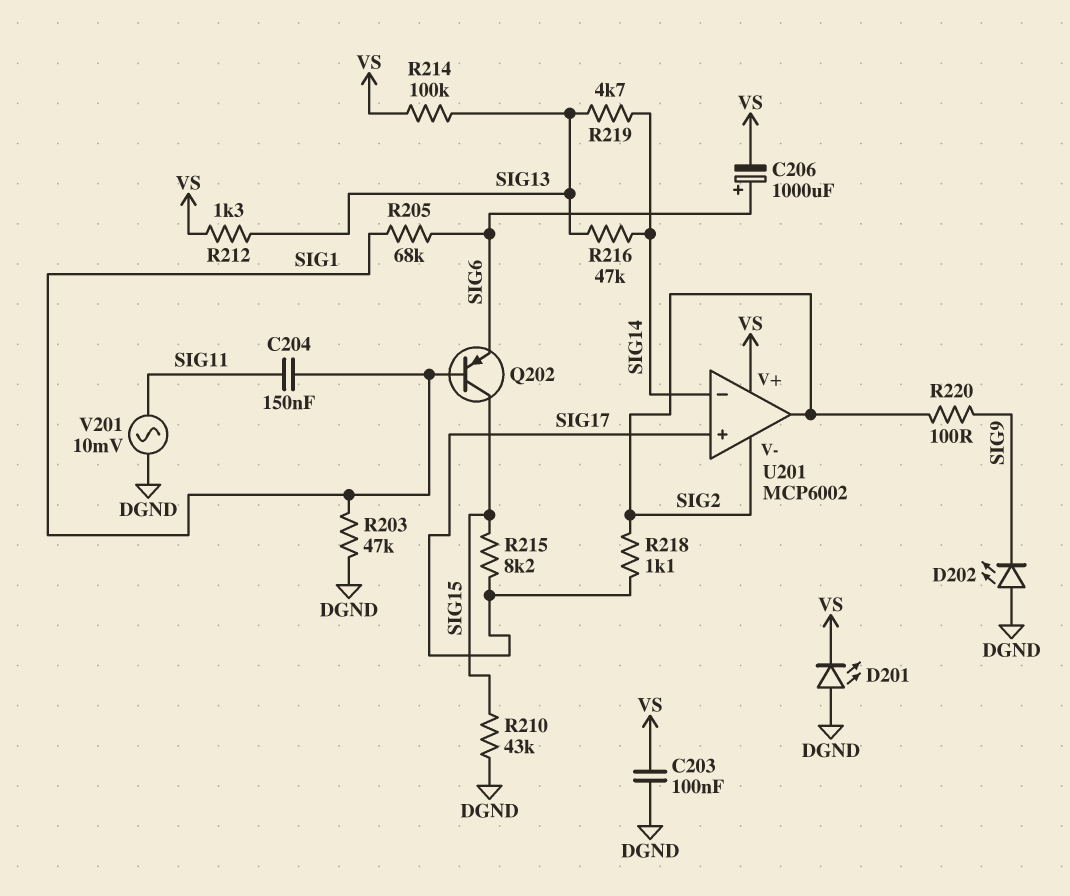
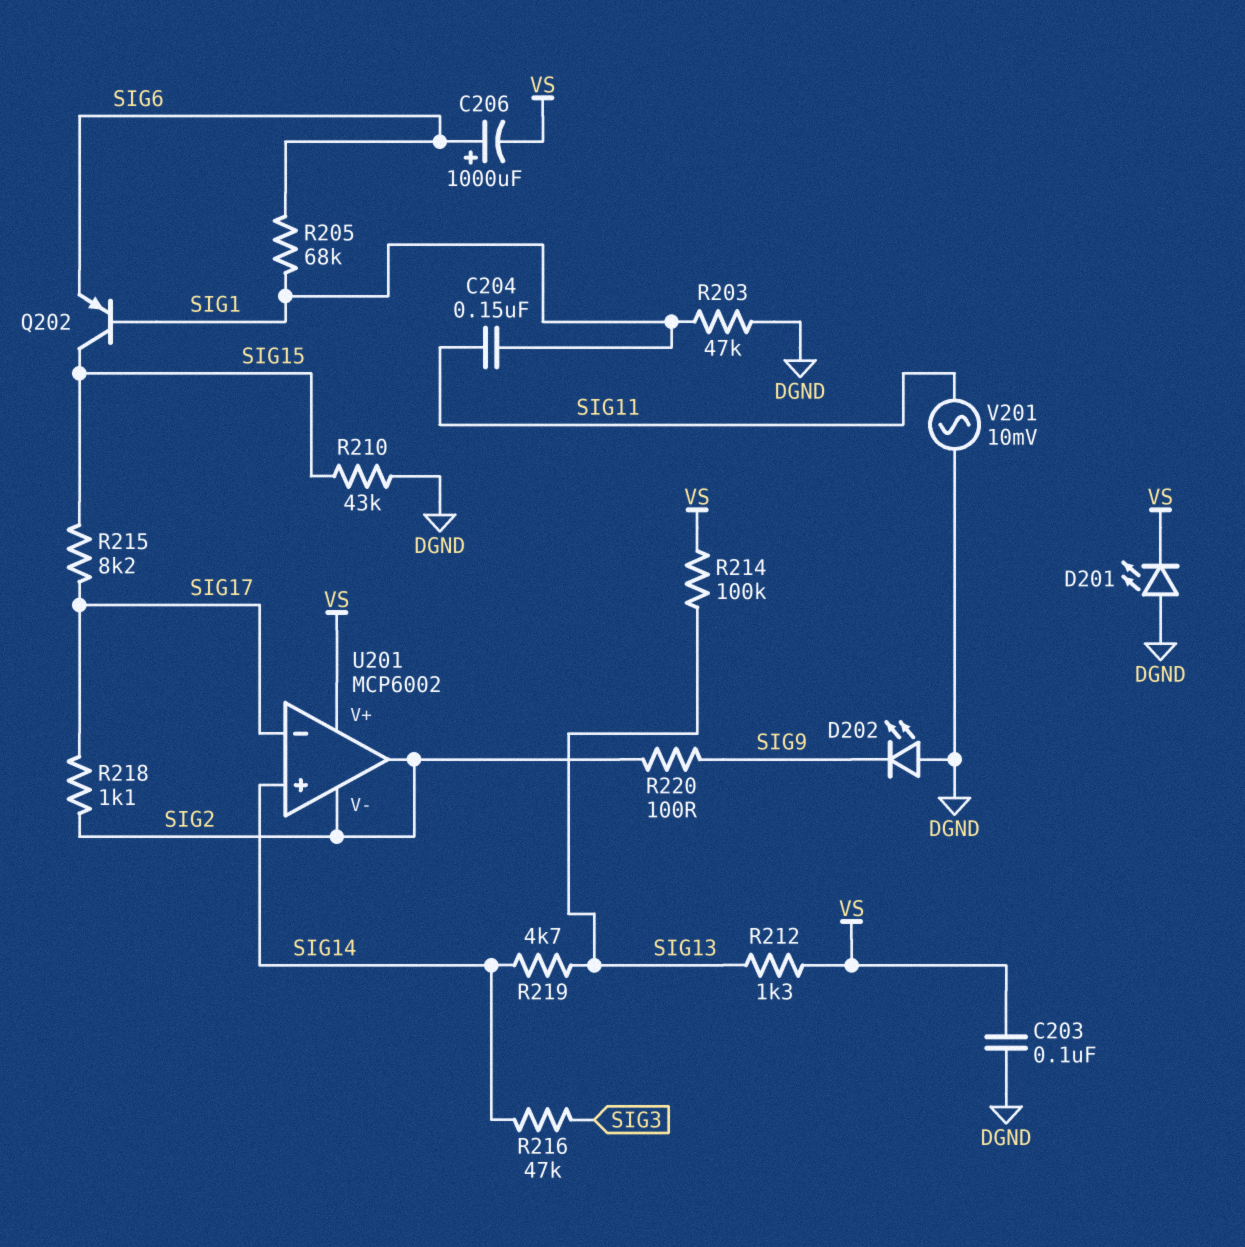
R216: 47k (SIG13, SIG14) -> 47k (SIG3, SIG14)
U201 pin in+: SIG17 -> SIG14
U201 pin in-: SIG14 -> SIG17

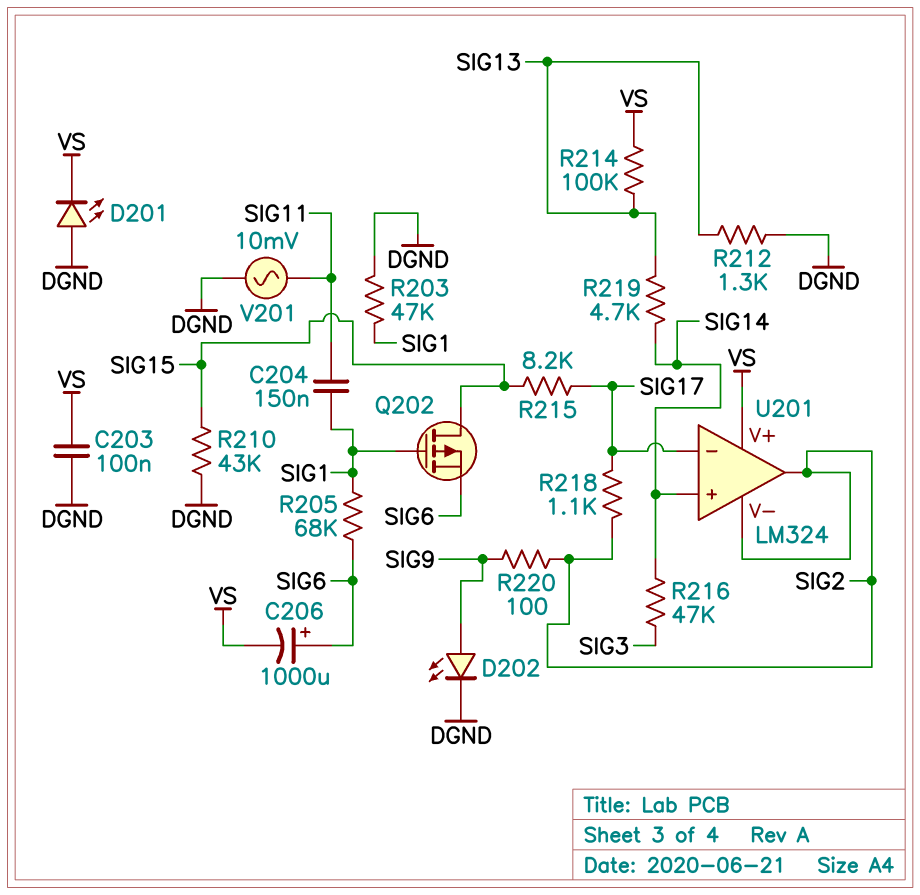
D202: LED (A DGND, K SIG9) -> LED (A SIG9, K DGND)
Q202: PNP (B SIG1, C SIG15, E SIG6) -> PMOS (G SIG1, D SIG15, S SIG6)
R212: 1.3k (SIG13, VS) -> 1.3k (DGND, SIG13)
U201: MCP6002 -> LM324

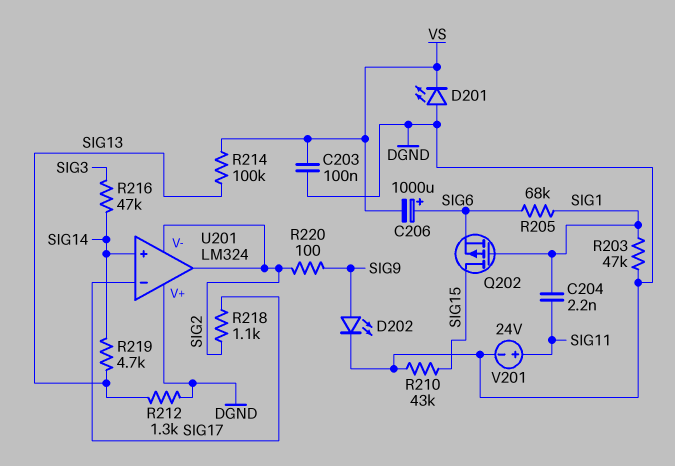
C204: 150nF (SIG1, SIG11) -> 2.2nF (SIG1, SIG11)
R215: 8.2k (SIG15, SIG17) -> none
U201 pin V+: VS -> DGND
V201: AC 10mV (DGND, SIG11) -> 24V (plus SIG11, minus DGND)

